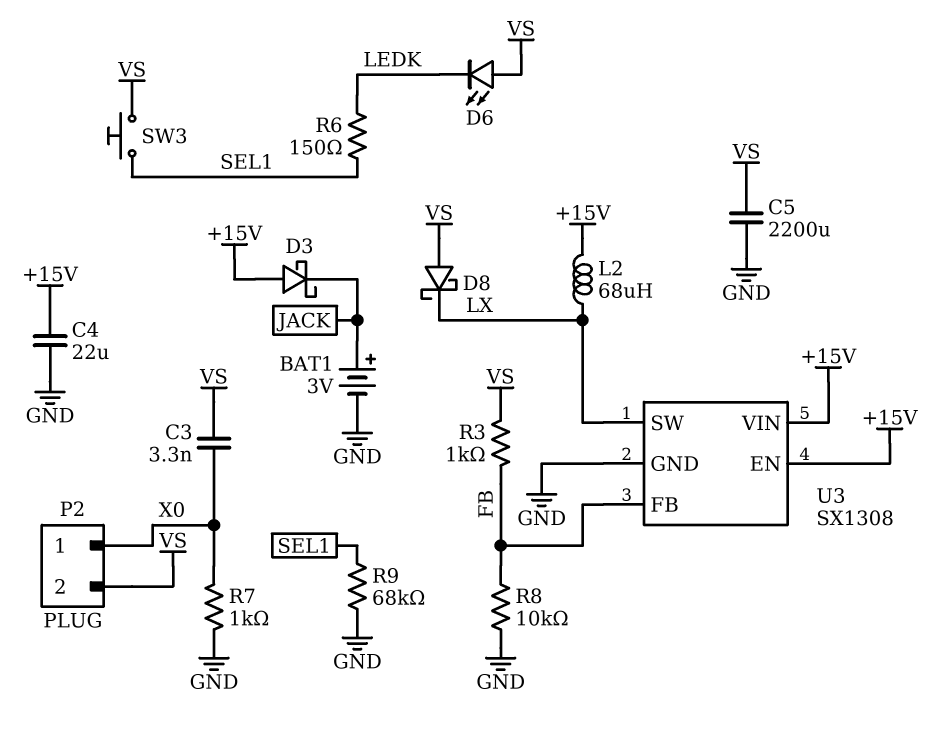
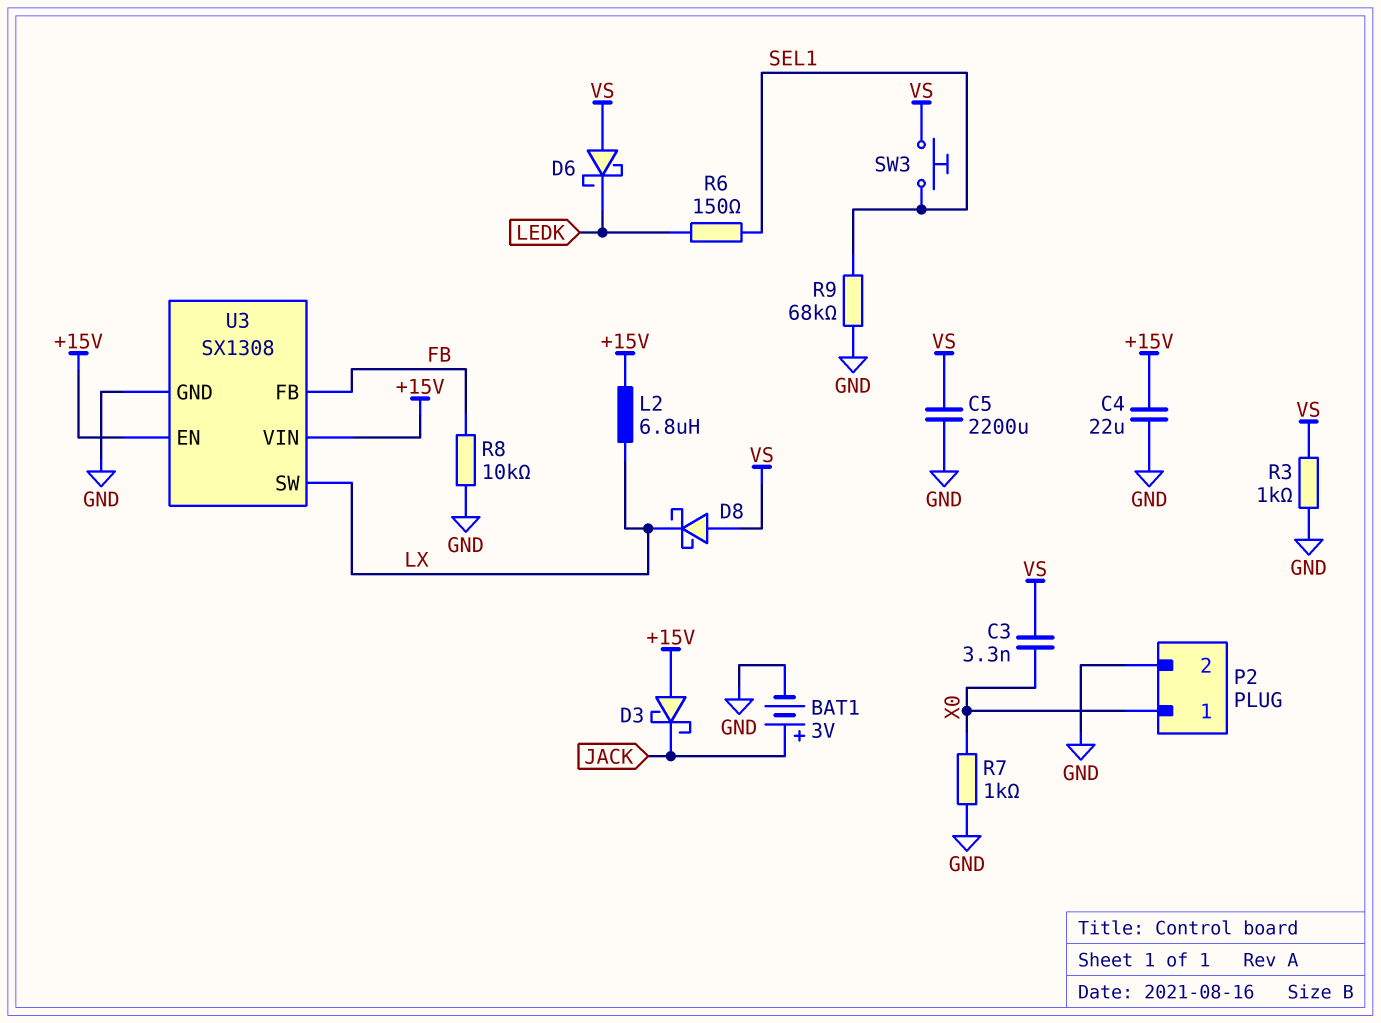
D6: LED (A VS, K LEDK) -> schottky (A VS, K LEDK)
L2: 68uH (+15V, LX) -> 6.8uH (+15V, LX)
P2 pin 2: VS -> GND
R3: 1k (FB, VS) -> 1k (GND, VS)

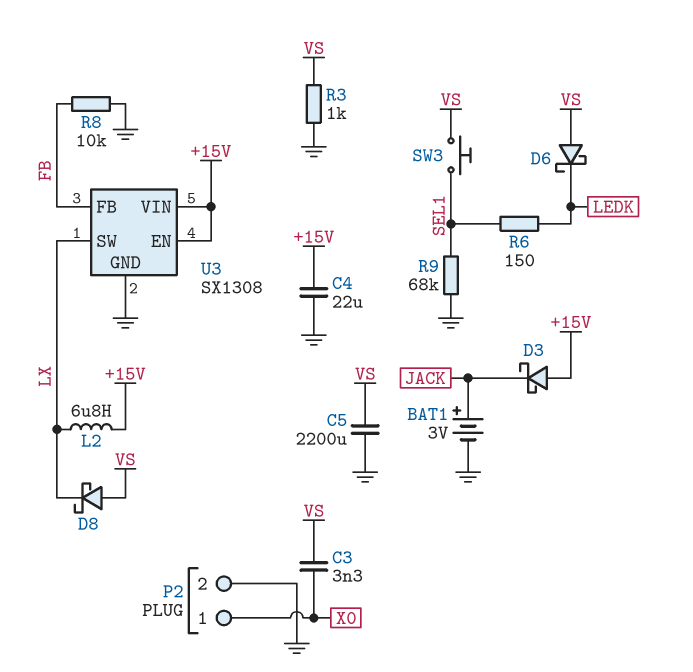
R7: 1k (GND, X0) -> none

